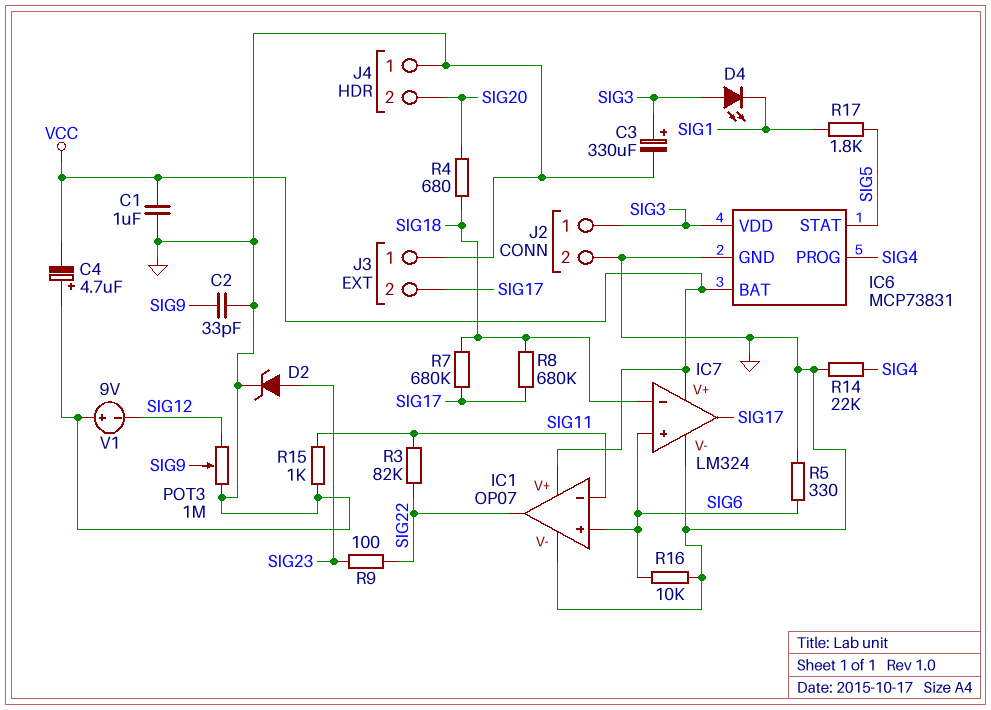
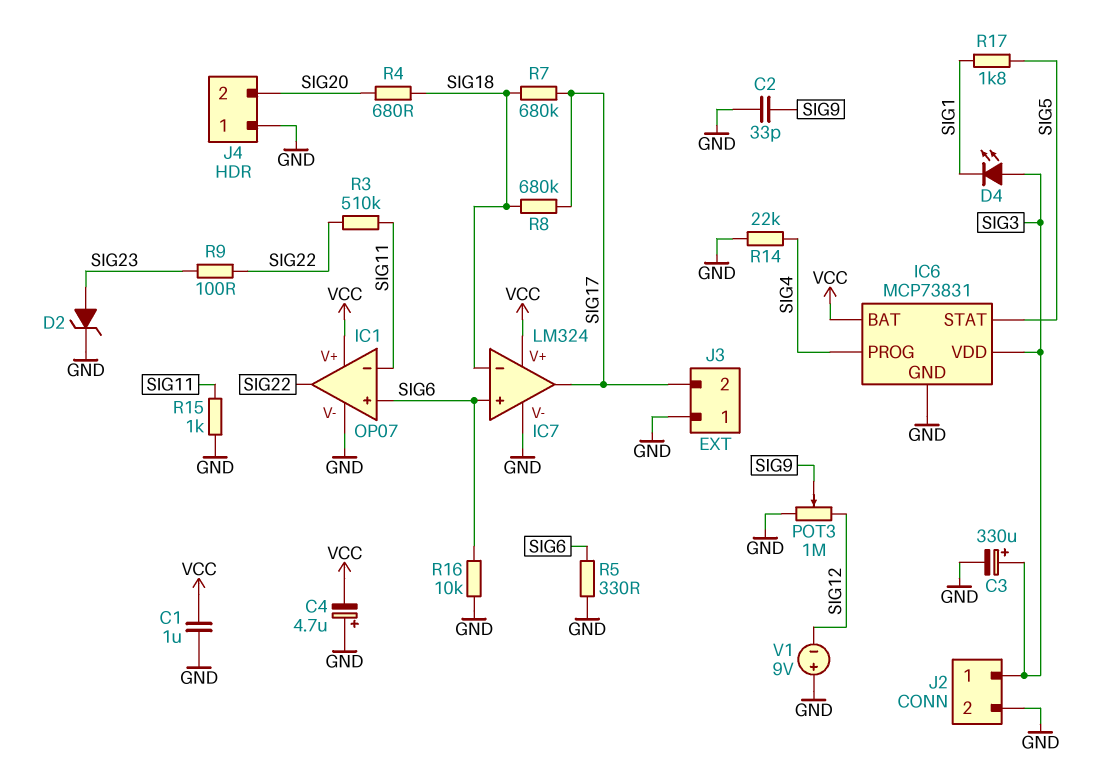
R3: 82k (SIG11, SIG22) -> 510k (SIG11, SIG22)

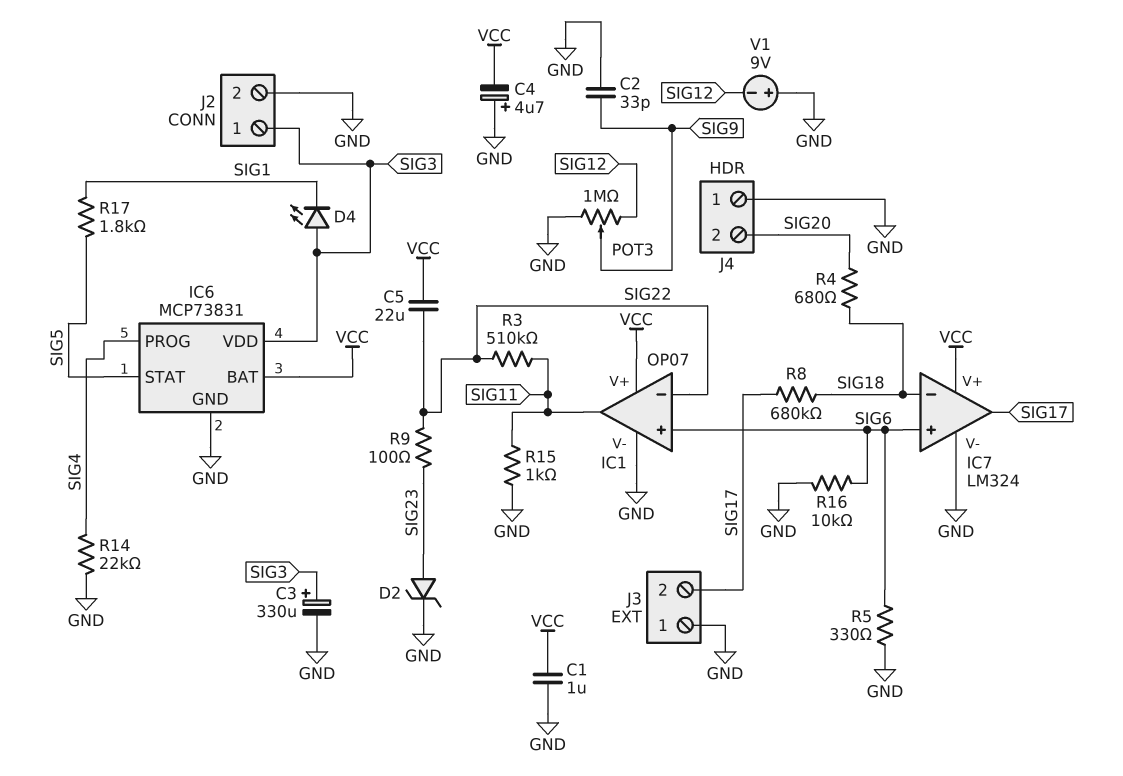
C5: none -> 22uF (SIG22, VCC)
IC1 pin in-: SIG11 -> SIG22
IC1 pin out: SIG22 -> SIG11
R7: 680k (SIG17, SIG18) -> none

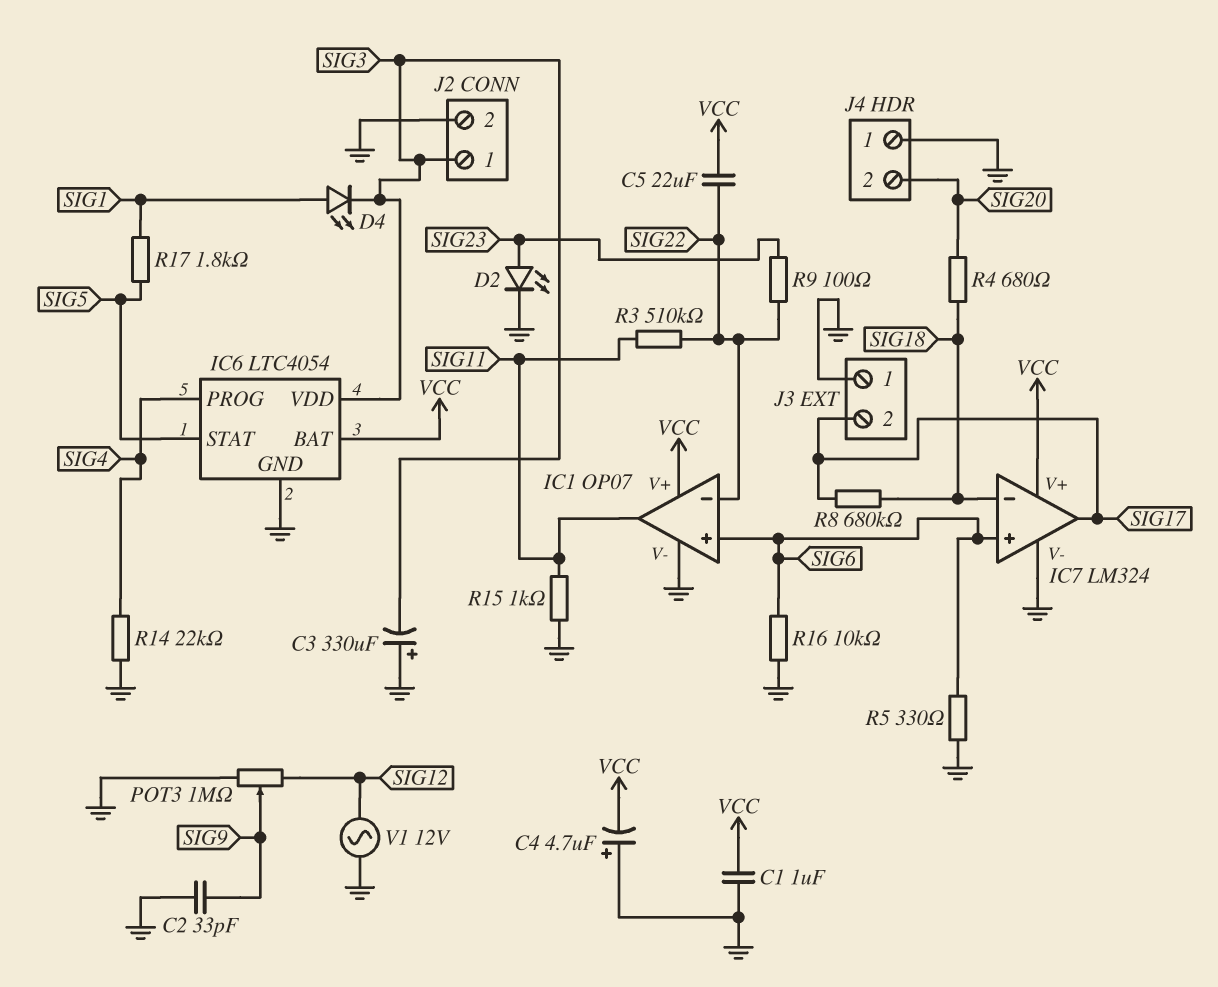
C3: 330uF (plus SIG3, minus GND) -> 330uF (plus GND, minus SIG3)
D2: zener (A SIG23, K GND) -> LED (A SIG23, K GND)
D4: LED (A SIG3, K SIG1) -> LED (A SIG1, K SIG3)
IC6: MCP73831 -> LTC4054
V1: 9V (plus GND, minus SIG12) -> AC 12V (GND, SIG12)

